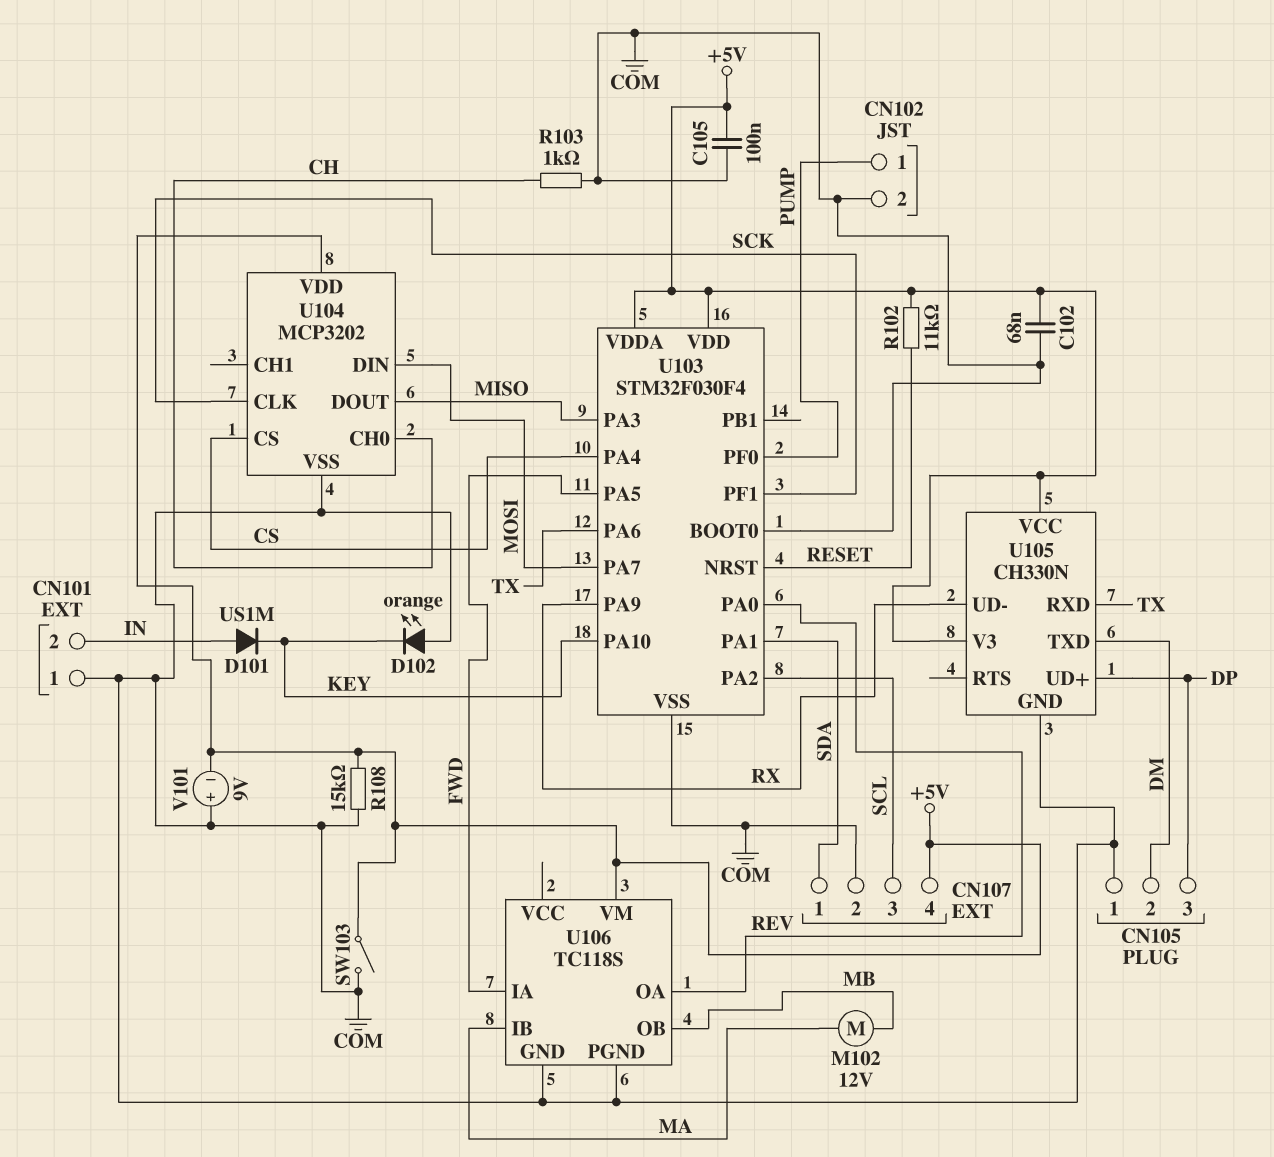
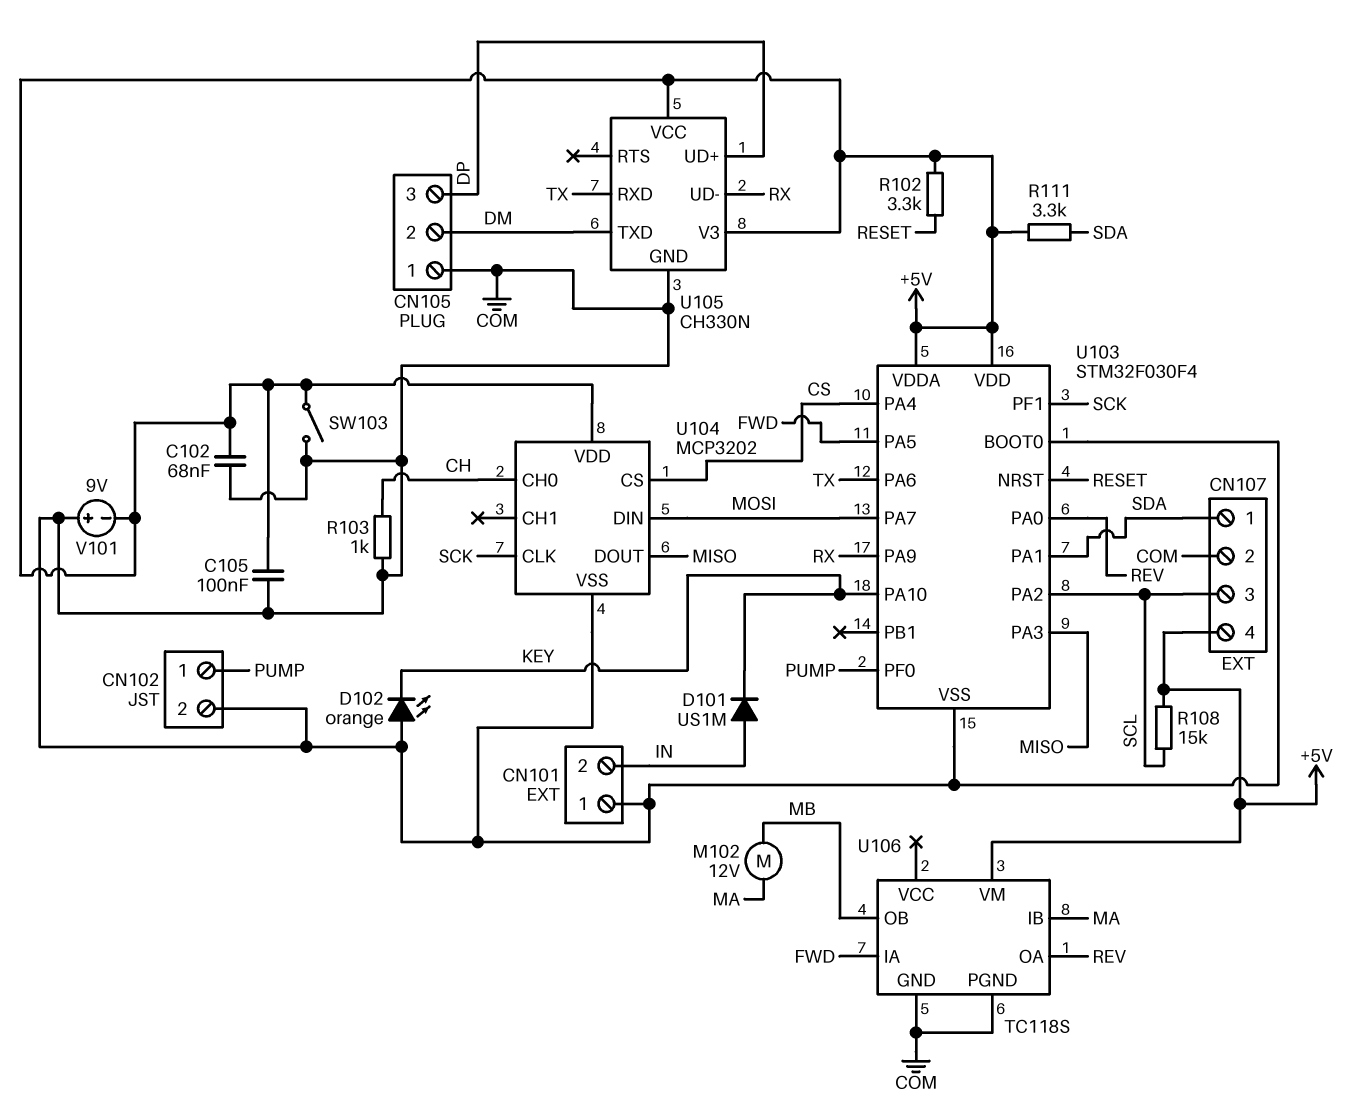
R102: 11k (+5V, RESET) -> 3.3k (+5V, RESET)
R108: 15k (+5V, COM) -> 15k (+5V, SCL)
R111: none -> 3.3k (+5V, SDA)

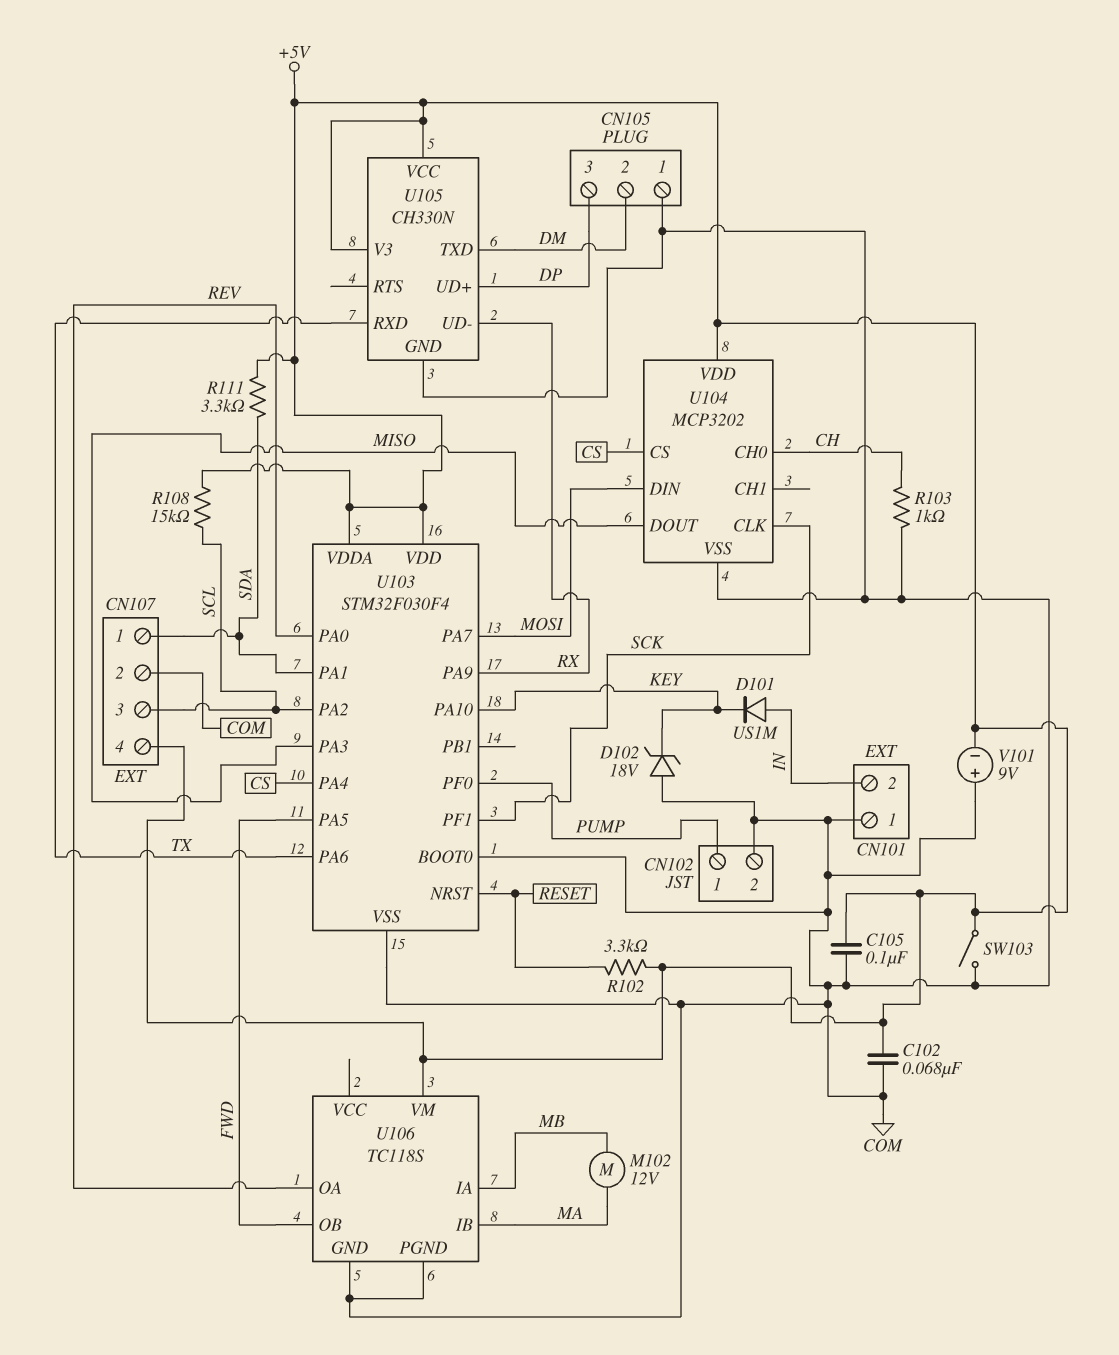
D102: LED orange (A COM, K KEY) -> zener 18V (A COM, K KEY)
U106 pin IA: FWD -> MB
U106 pin OB: MB -> FWD

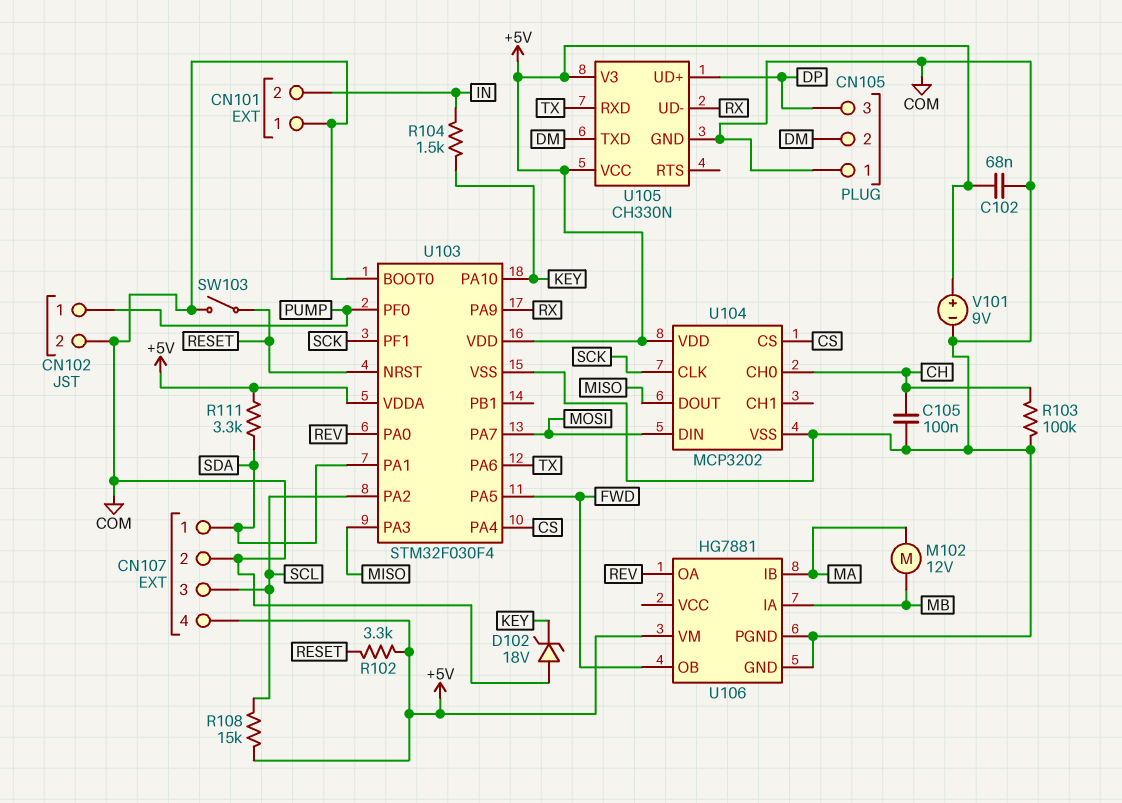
C105: 100nF (+5V, COM) -> 100nF (CH, COM)
D101: diode US1M (A IN, K KEY) -> none
R103: 1k (CH, COM) -> 100k (CH, COM)
R104: none -> 1.5k (IN, KEY)
SW103: switch (+5V, COM) -> switch (COM, RESET)
U106: TC118S -> HG7881
V101: 9V (plus COM, minus +5V) -> 9V (plus +5V, minus COM)

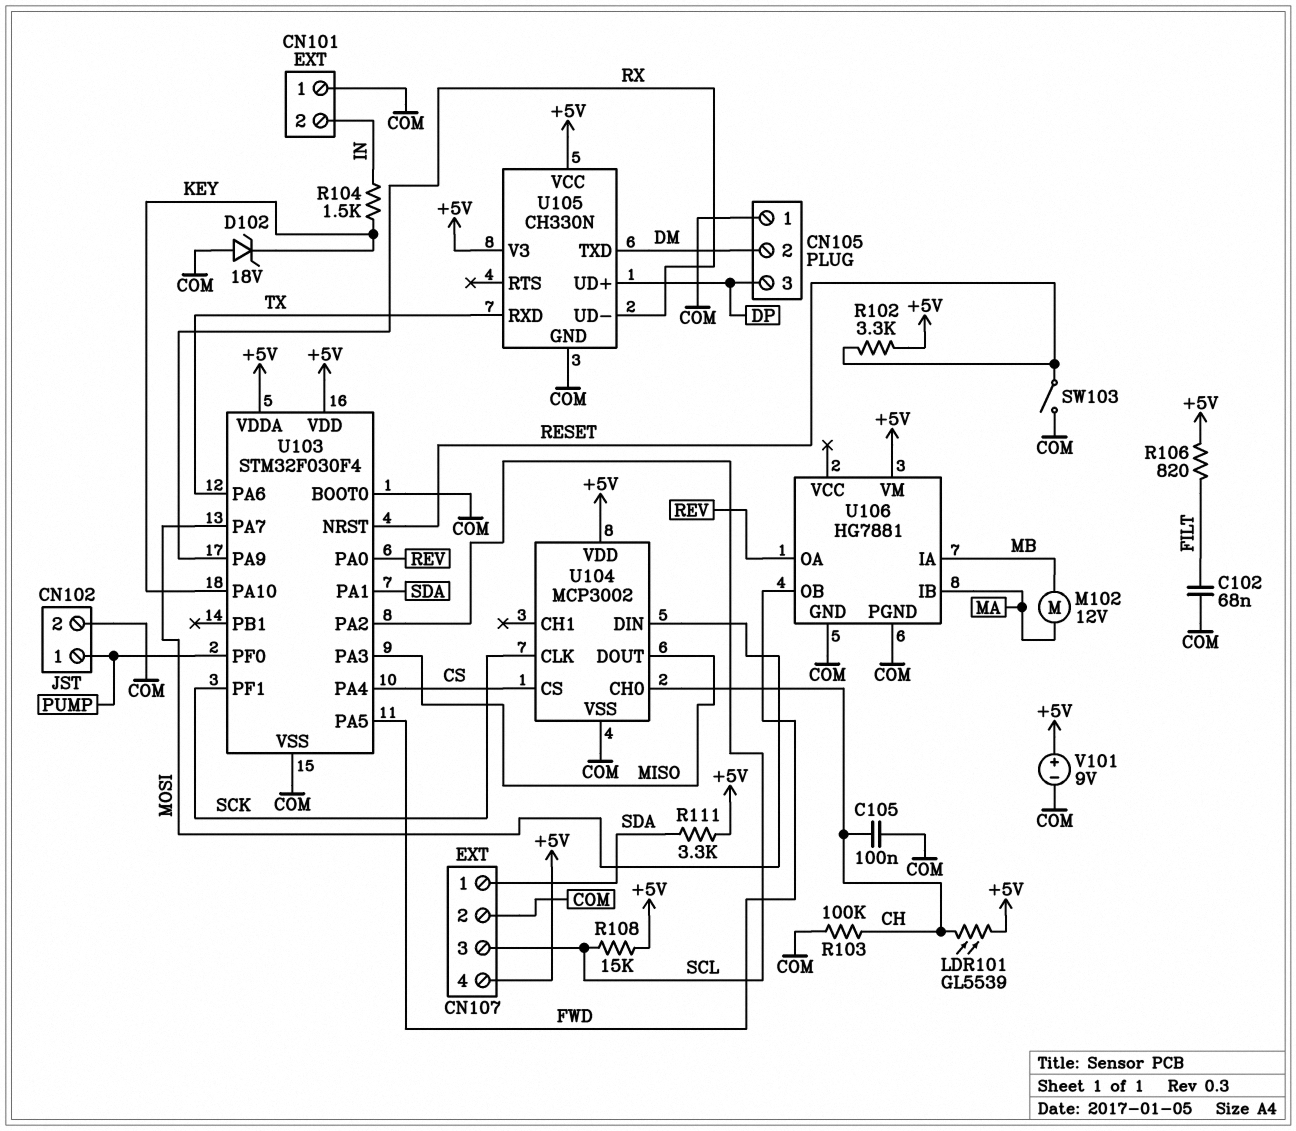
C102: 68nF (+5V, COM) -> 68nF (COM, FILT)
LDR101: none -> GL5539 (+5V, CH)
R106: none -> 820 (+5V, FILT)
U104: MCP3202 -> MCP3002

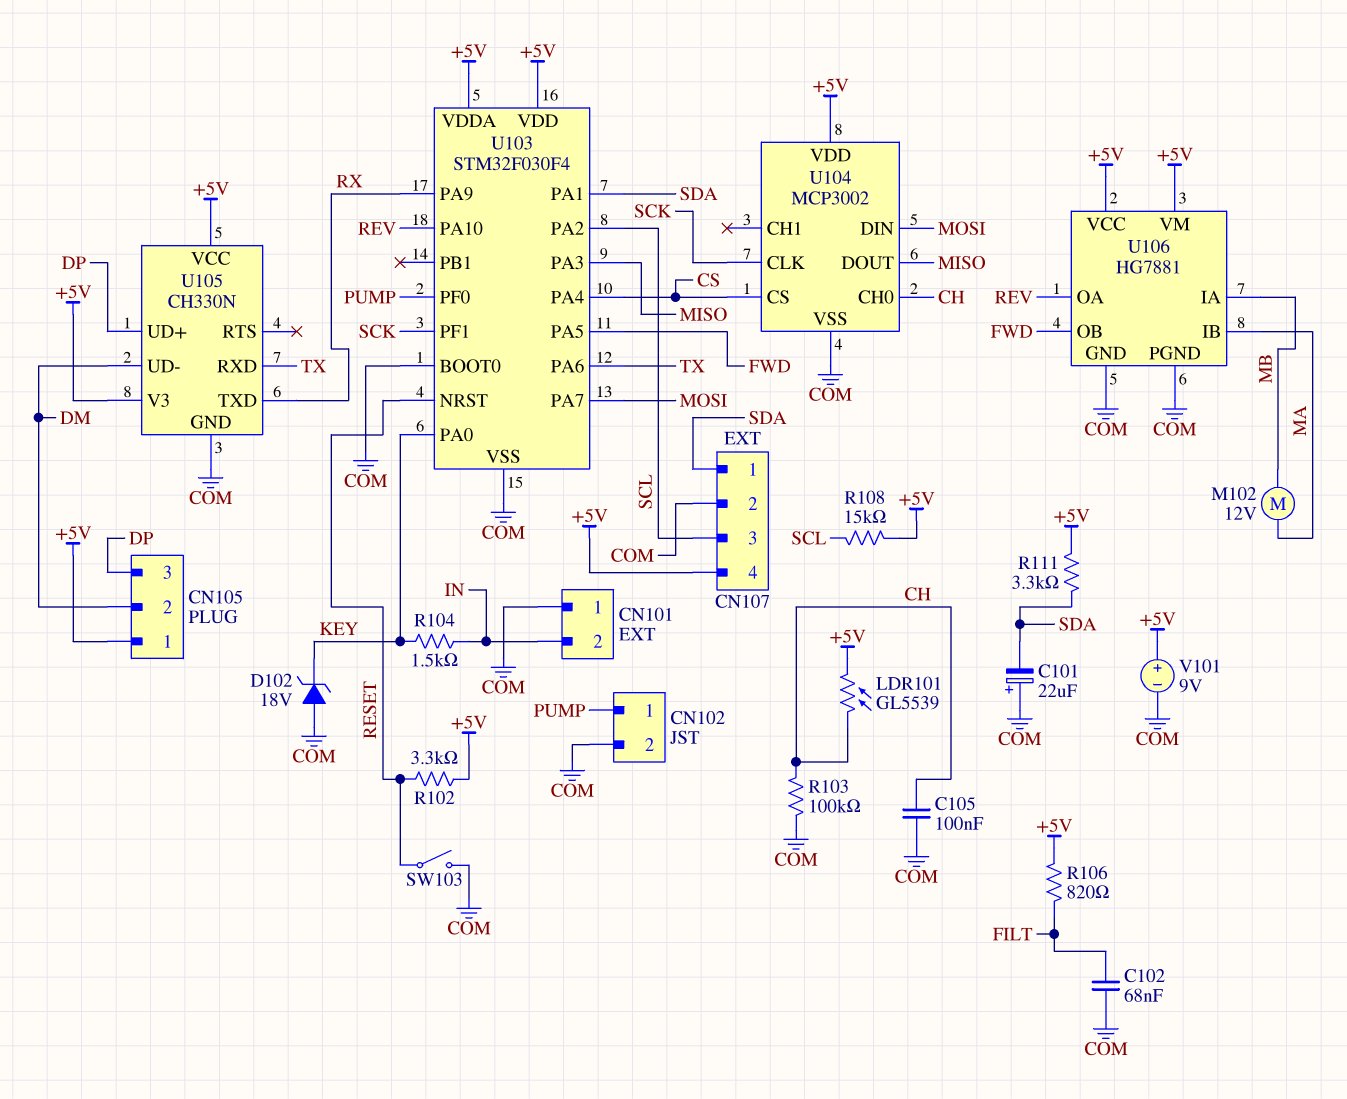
C101: none -> 22uF (plus COM, minus SDA)
CN105 pin 1: COM -> +5V
U103 pin PA0: REV -> KEY
U103 pin PA10: KEY -> REV
U105 pin TXD: DM -> RX
U105 pin UD-: RX -> DM
U106 pin VCC: none -> +5V

